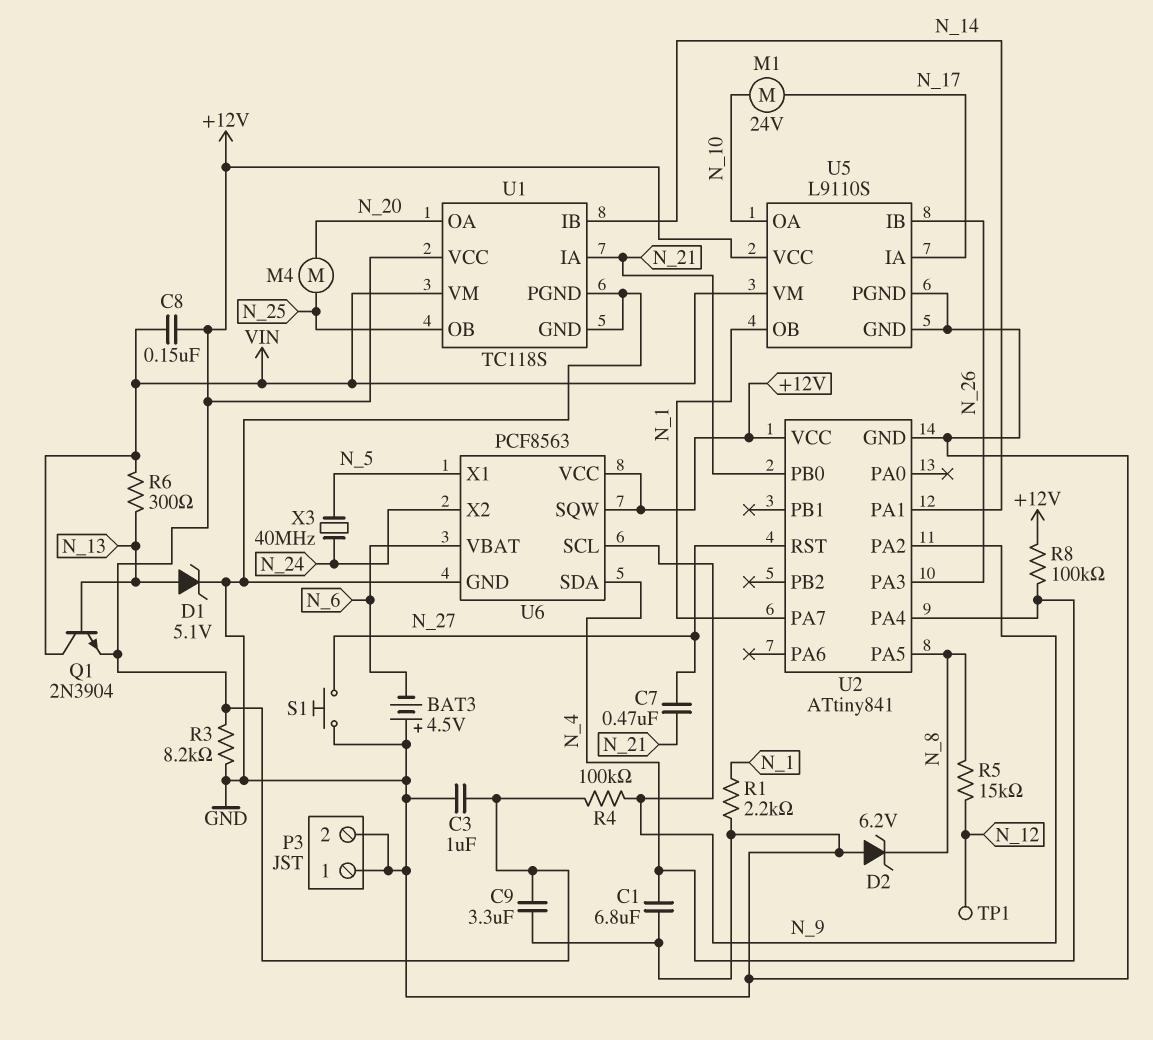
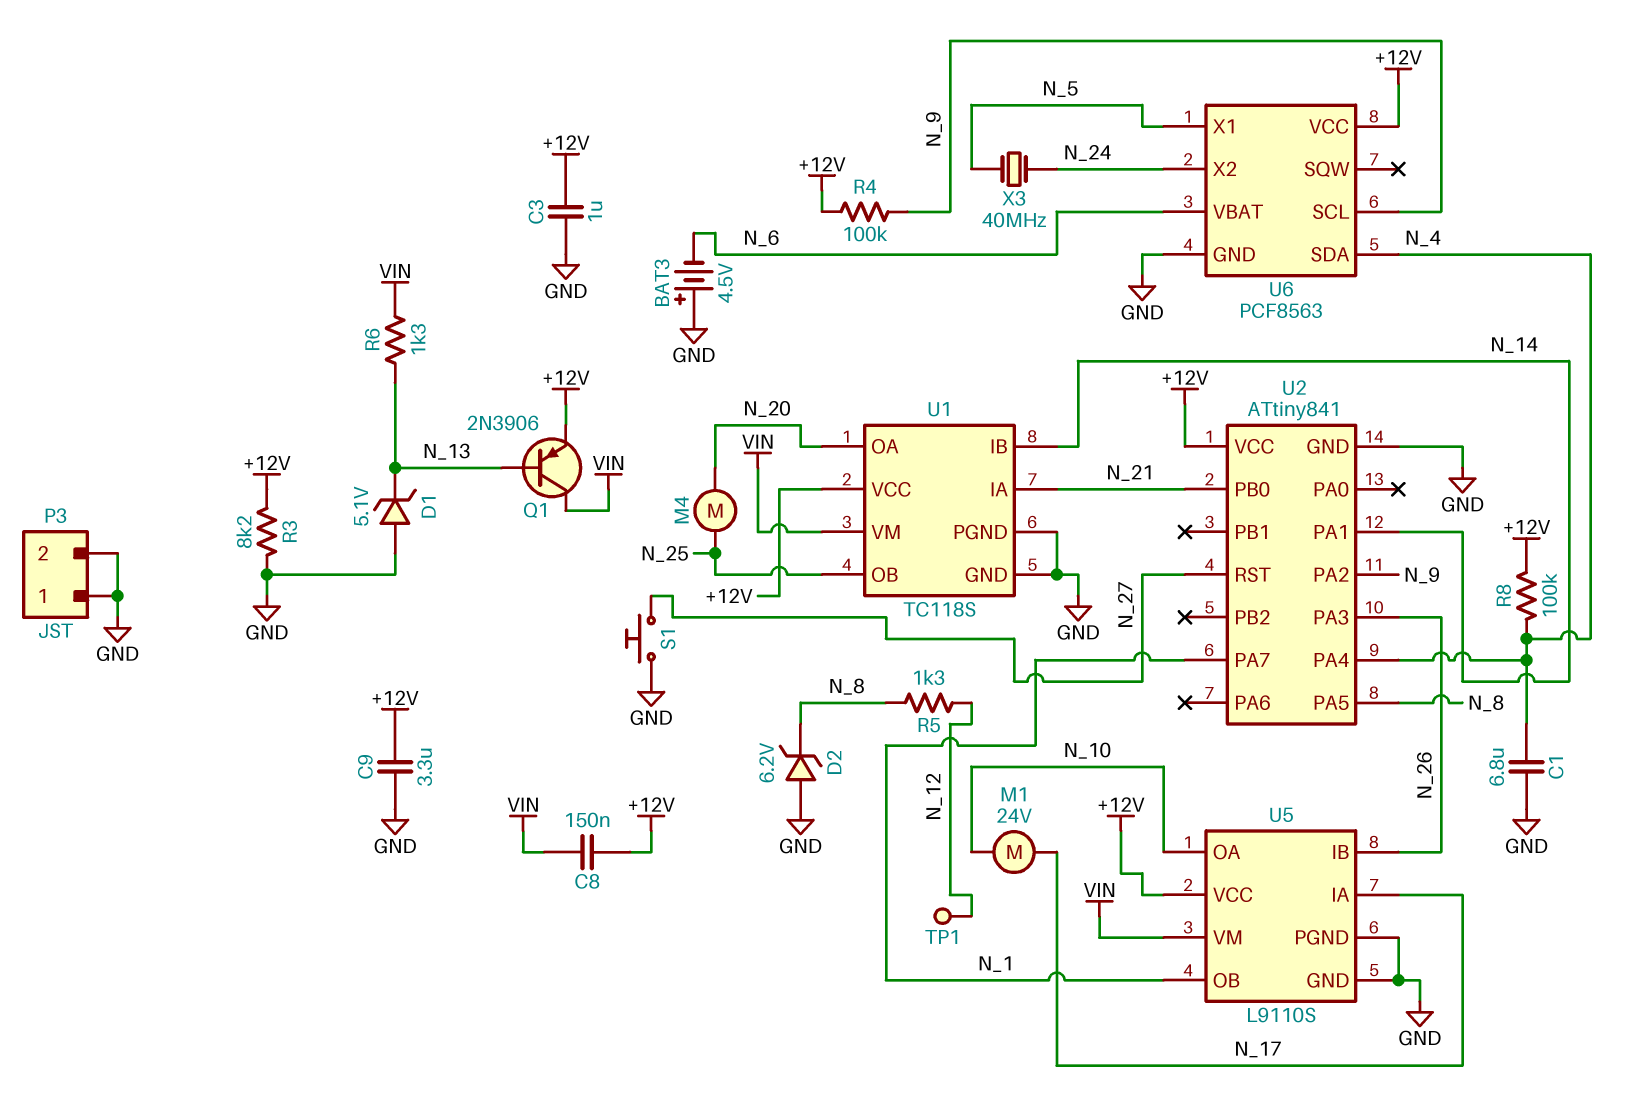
C7: 470nF (N_21, N_27) -> none
D1: zener 5.1V (A N_13, K GND) -> zener 5.1V (A GND, K N_13)
Q1: NPN 2N3904 (B N_13, C VIN, E +12V) -> PNP 2N3906 (B N_13, C VIN, E +12V)
R1: 2.2k (GND, N_1) -> none
R5: 15k (N_8, N_12) -> 1.3k (N_8, N_12)
R6: 300 (N_13, VIN) -> 1.3k (N_13, VIN)
U6 pin SQW: +12V -> none

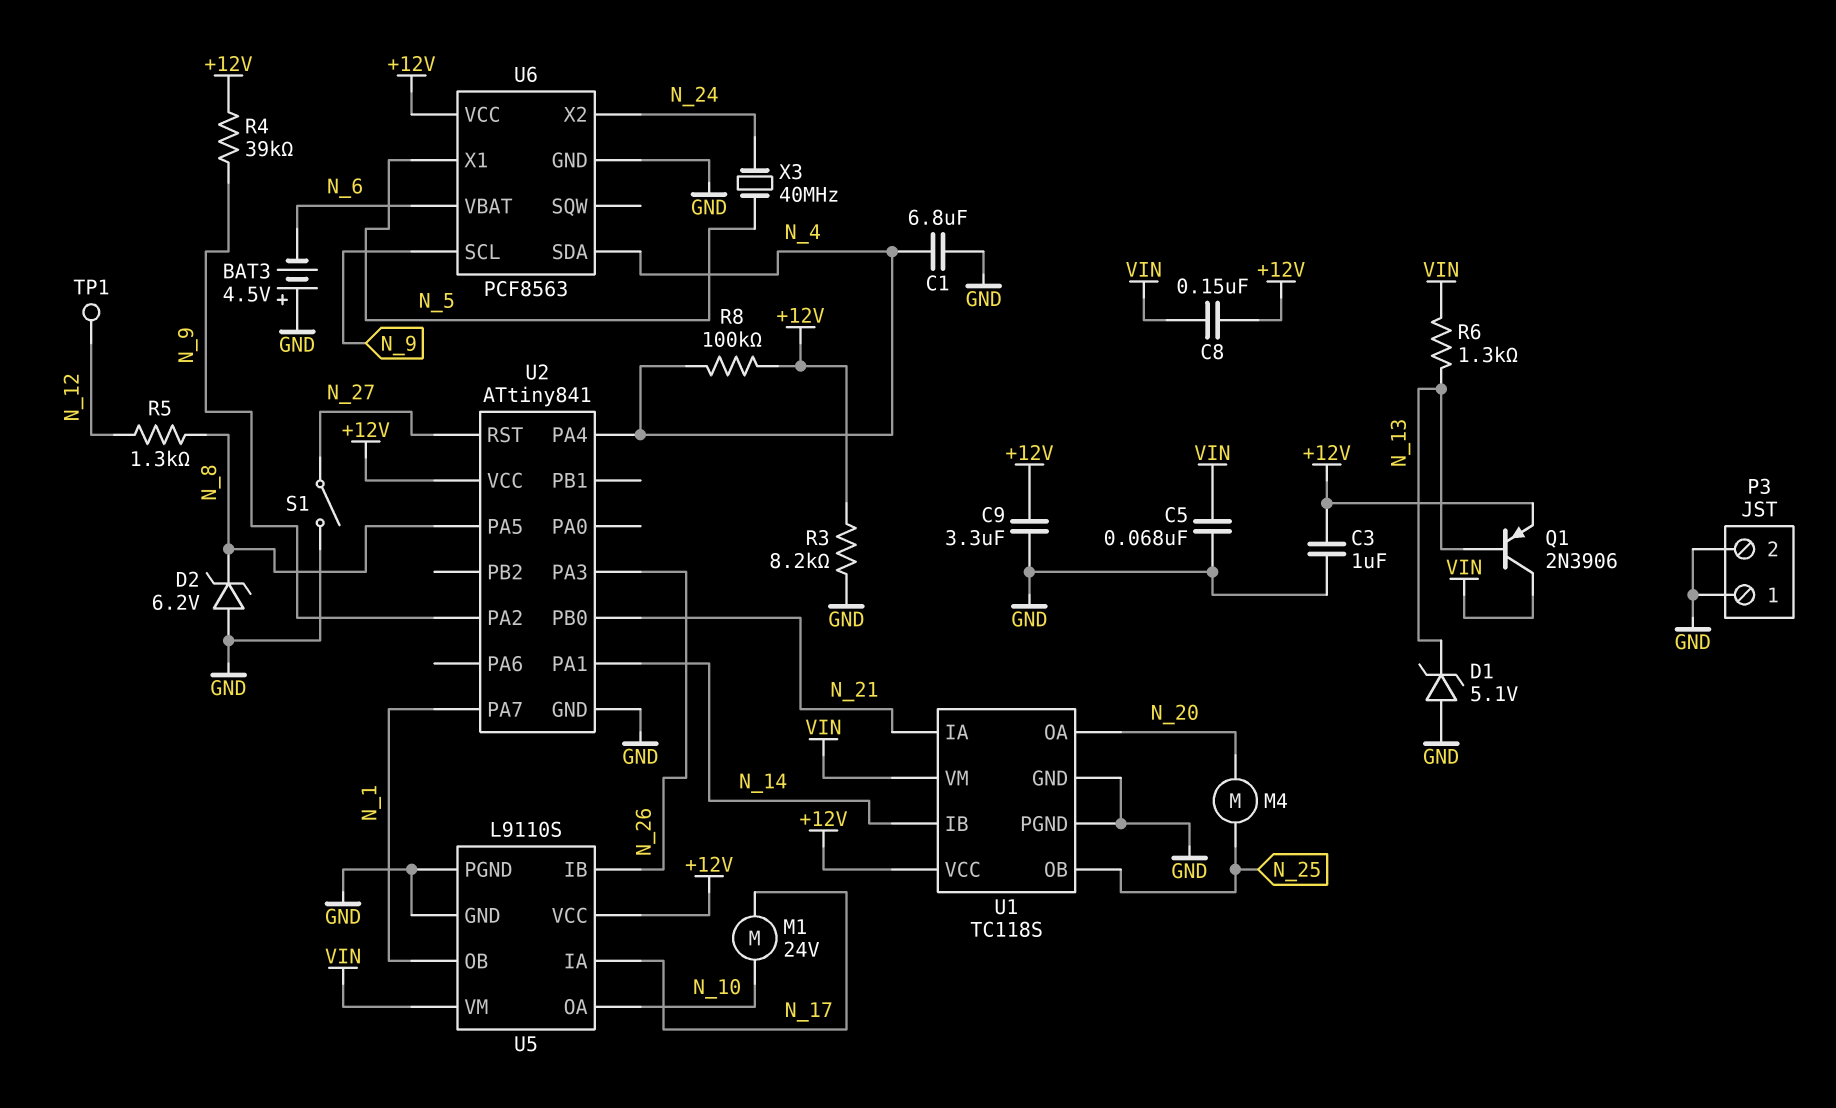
C5: none -> 68nF (GND, VIN)
R4: 100k (+12V, N_9) -> 39k (+12V, N_9)
S1: button (GND, N_27) -> switch (GND, N_27)

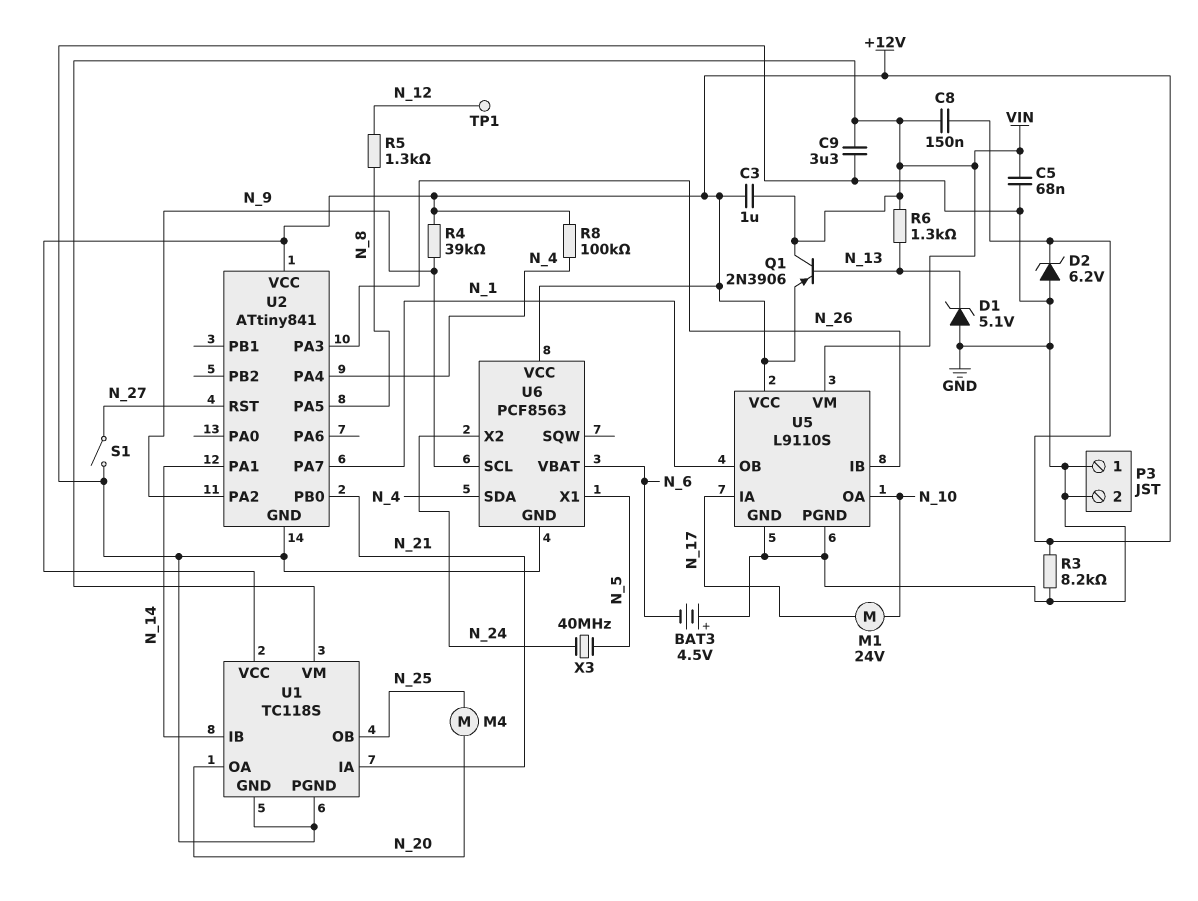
C1: 6.8uF (GND, N_4) -> none
C3: 1uF (+12V, GND) -> 1uF (+12V, VIN)
C9: 3.3uF (+12V, GND) -> 3.3uF (GND, VIN)
D2: zener 6.2V (A GND, K N_8) -> zener 6.2V (A GND, K +12V)

